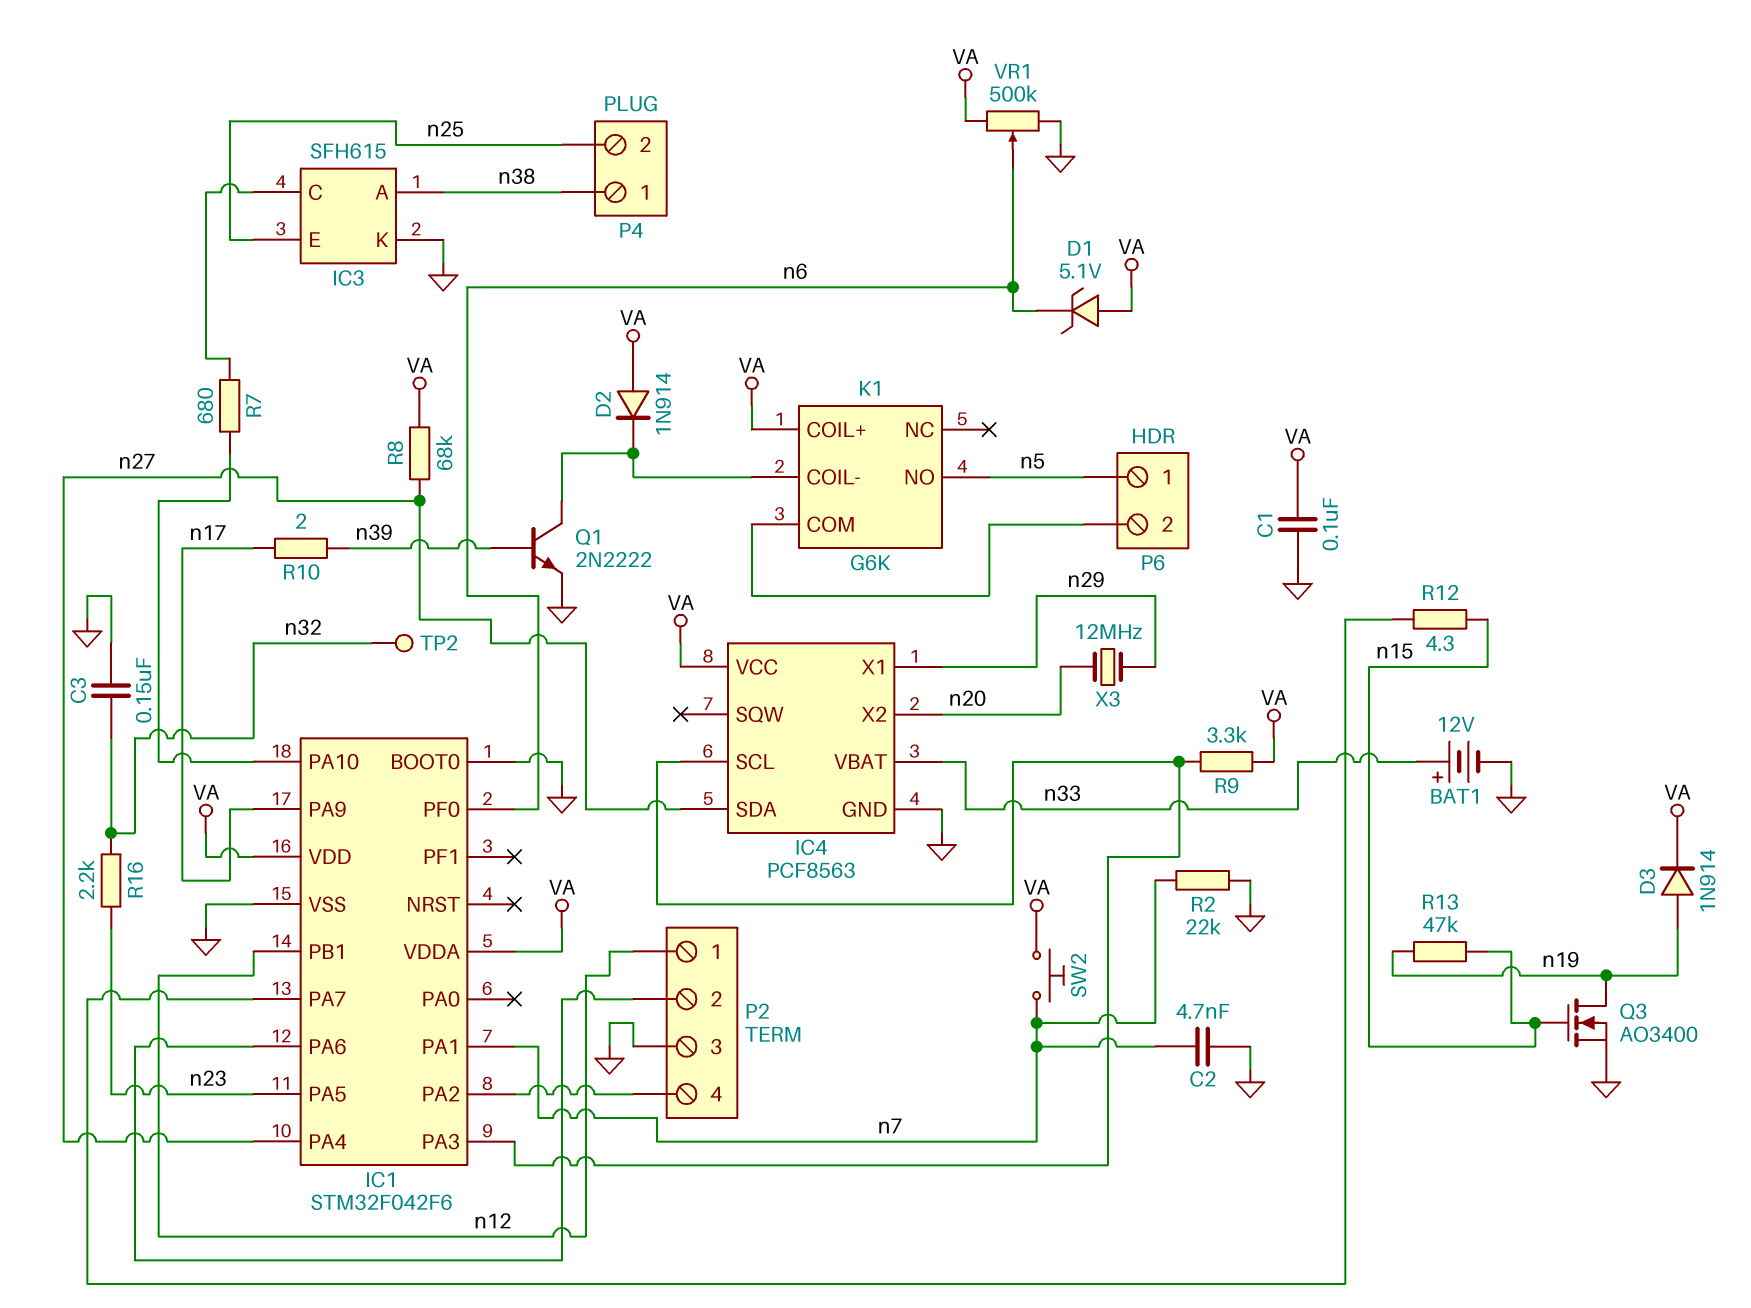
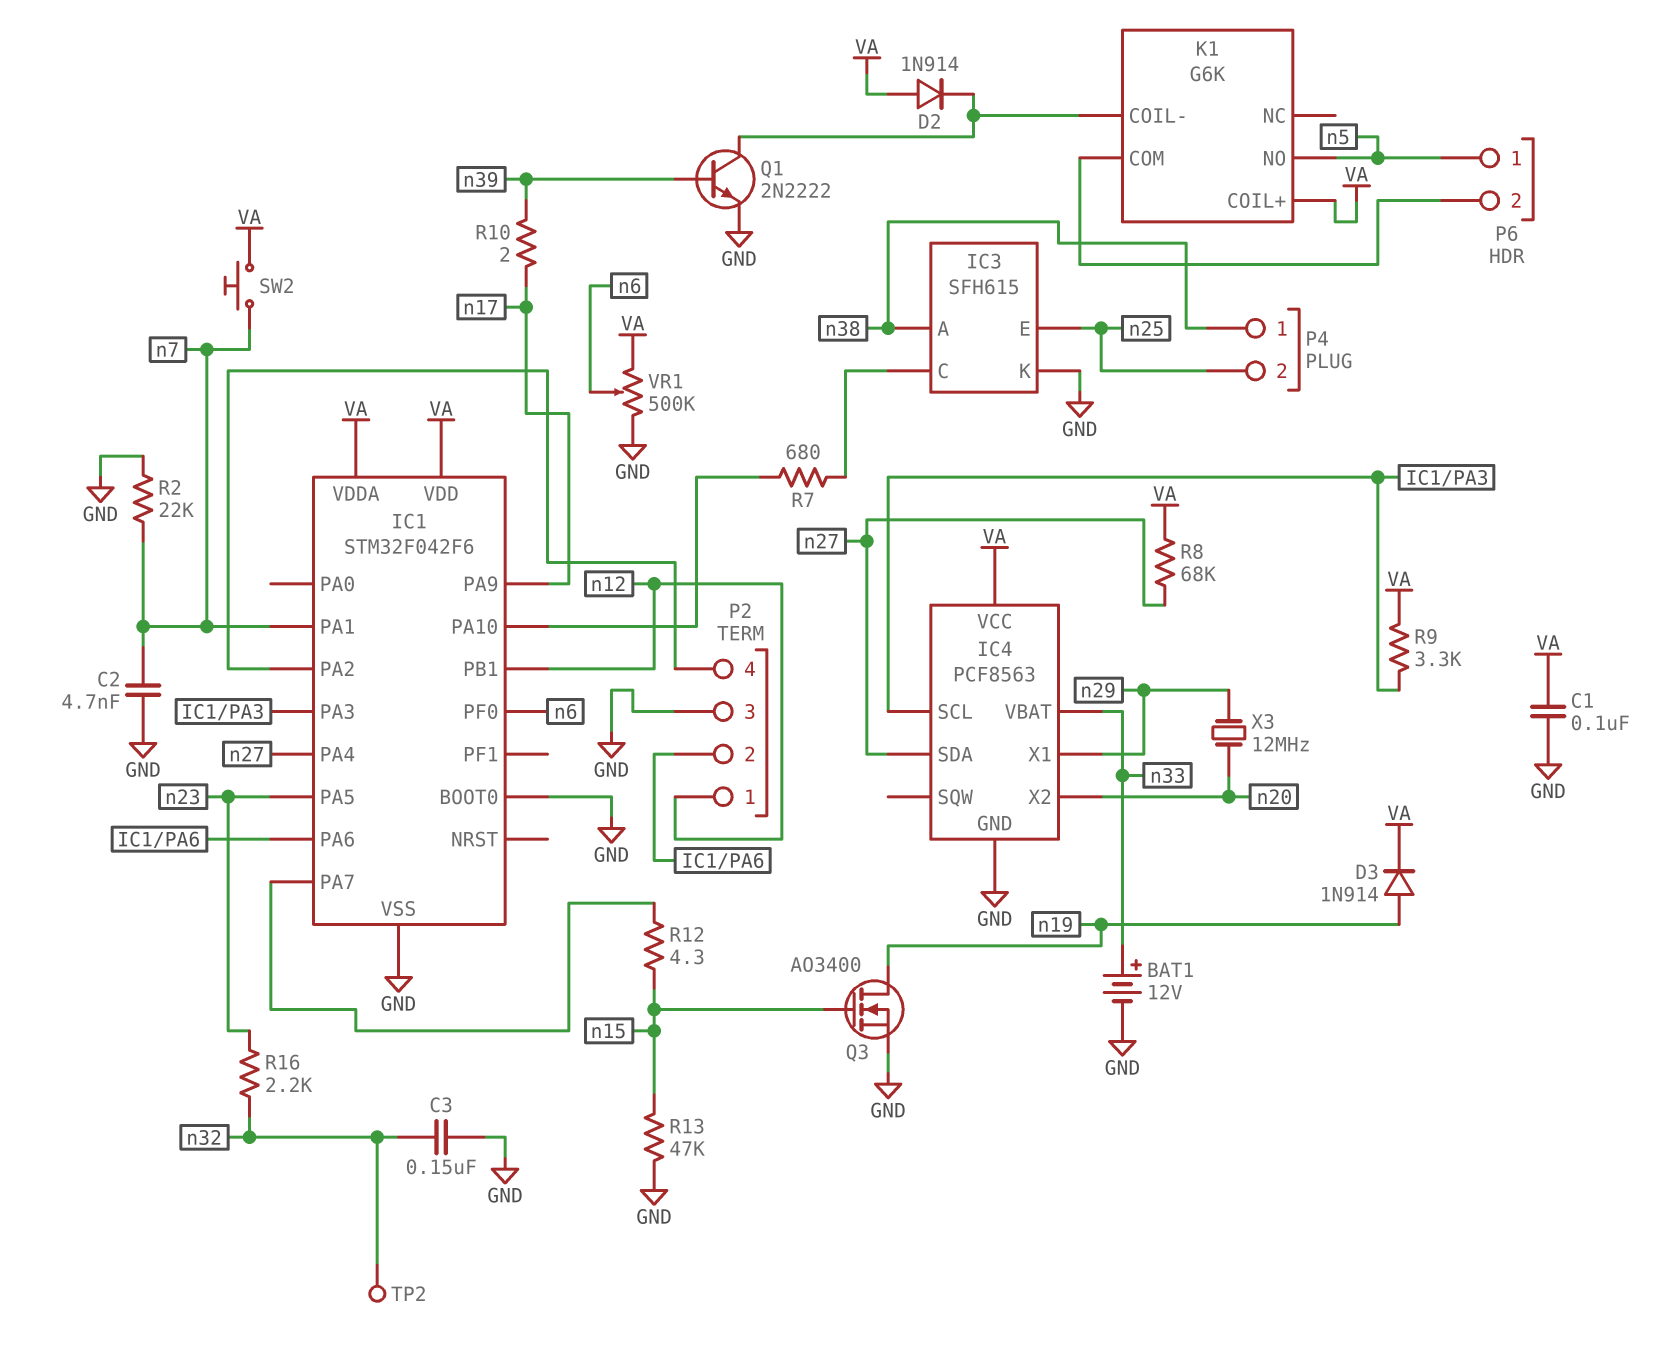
D1: zener 5.1V (A VA, K n6) -> none
R13: 47k (n15, n19) -> 47k (GND, n15)

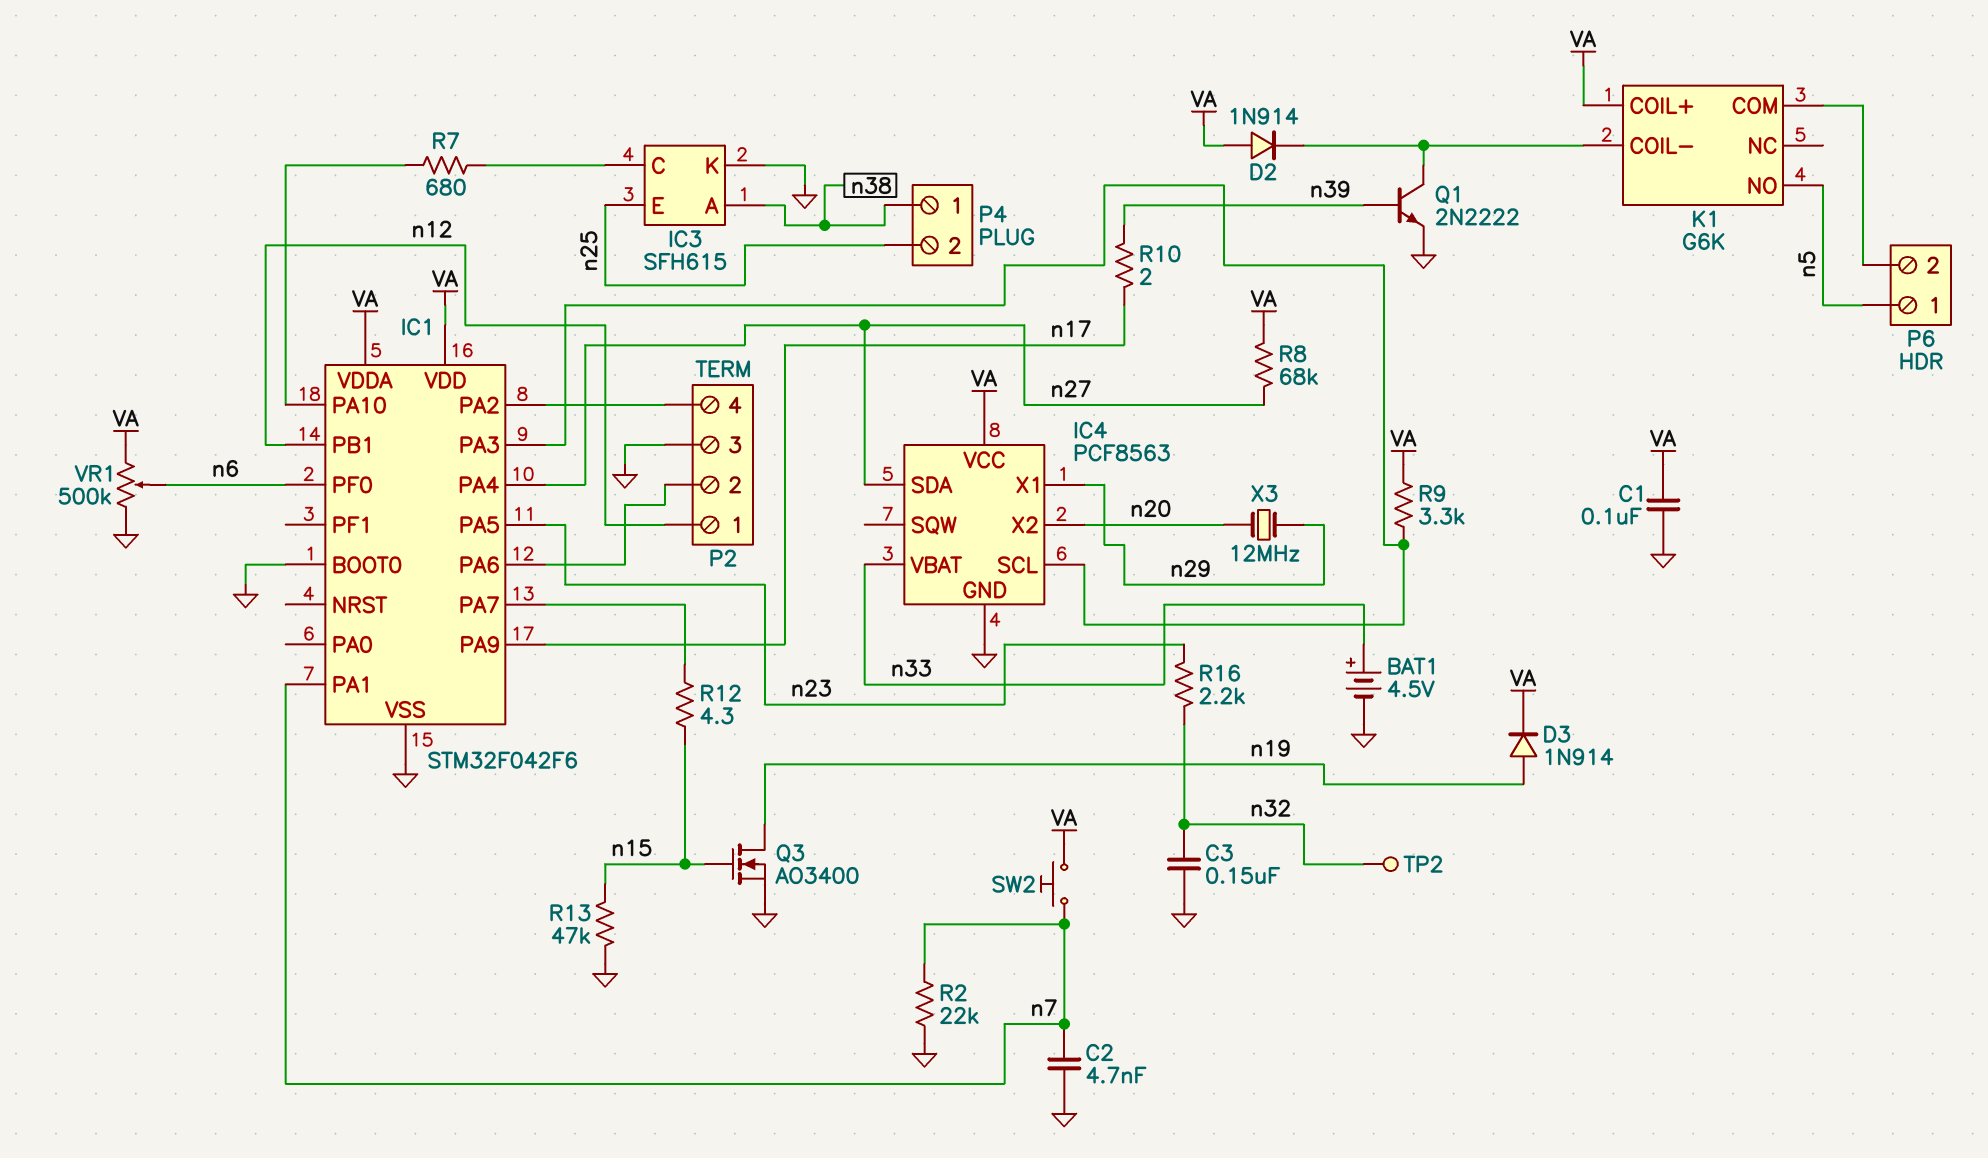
BAT1: 12V (plus n33, minus GND) -> 4.5V (plus n33, minus GND)

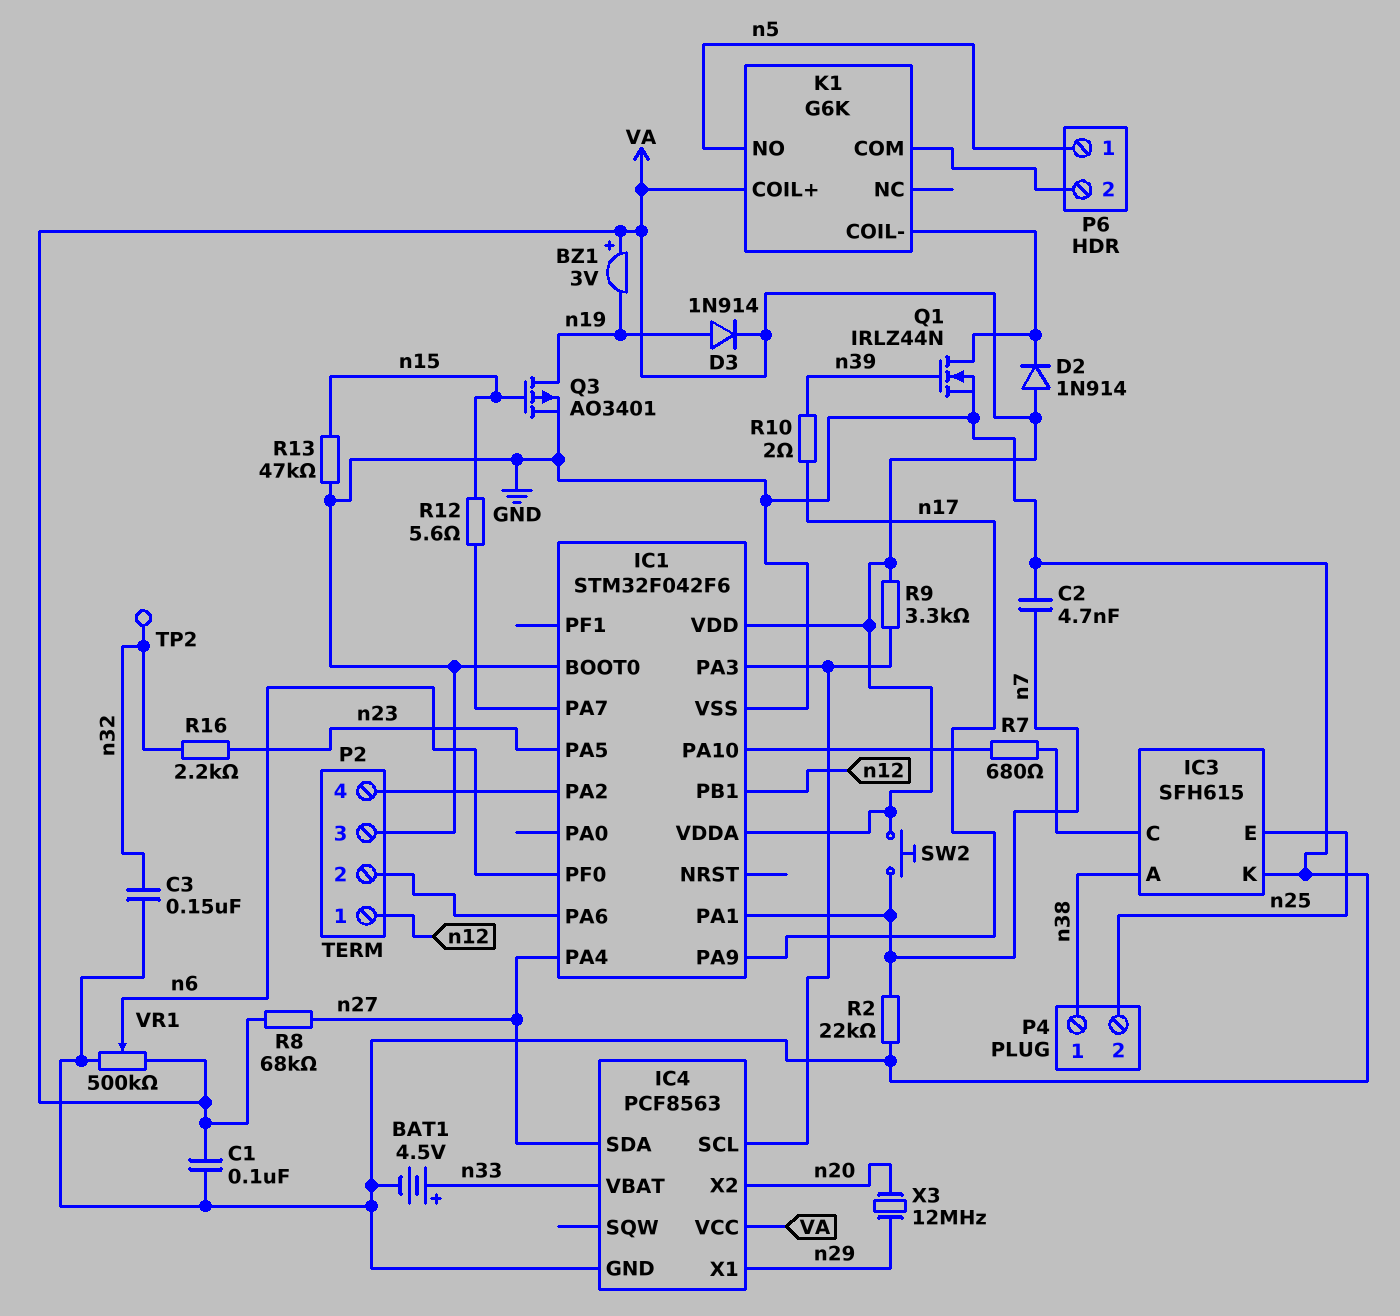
BZ1: none -> buzzer 3V (plus VA, minus n19)
Q1: NPN 2N2222 (B n39, C K1/COIL-, E GND) -> NMOS IRLZ44N (G n39, D K1/COIL-, S GND)
Q3: NMOS AO3400 (G n15, D n19, S GND) -> PMOS AO3401 (G n15, D n19, S GND)
R12: 4.3 (IC1/PA7, n15) -> 5.6 (IC1/PA7, n15)

